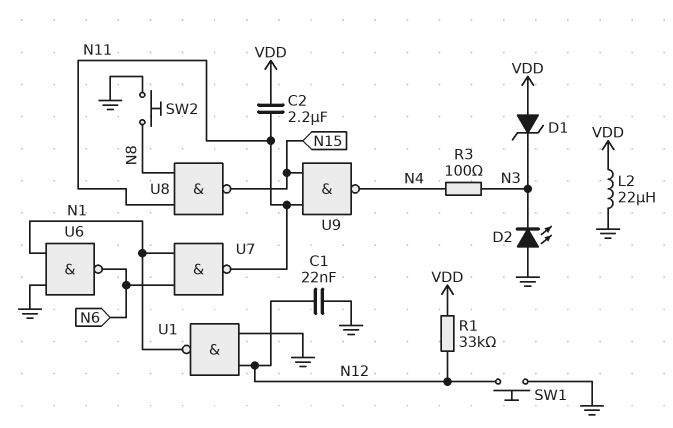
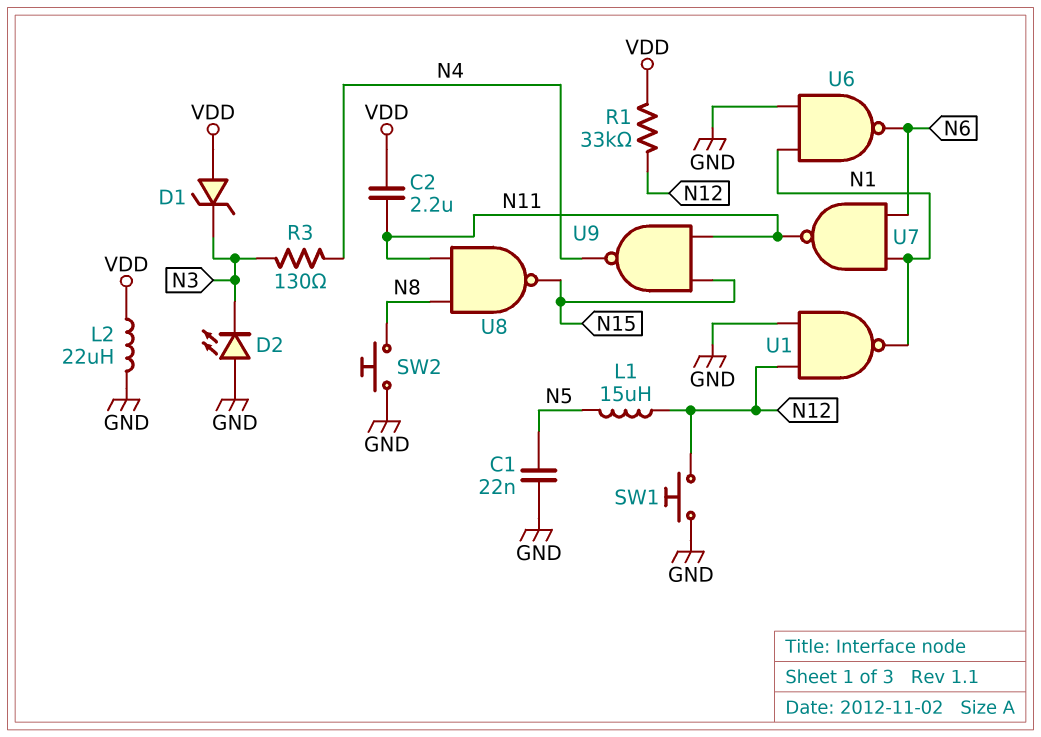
C1: 22nF (GND, N12) -> 22nF (GND, N5)
L1: none -> 15uH (N5, N12)
R3: 100 (N3, N4) -> 130 (N3, N4)

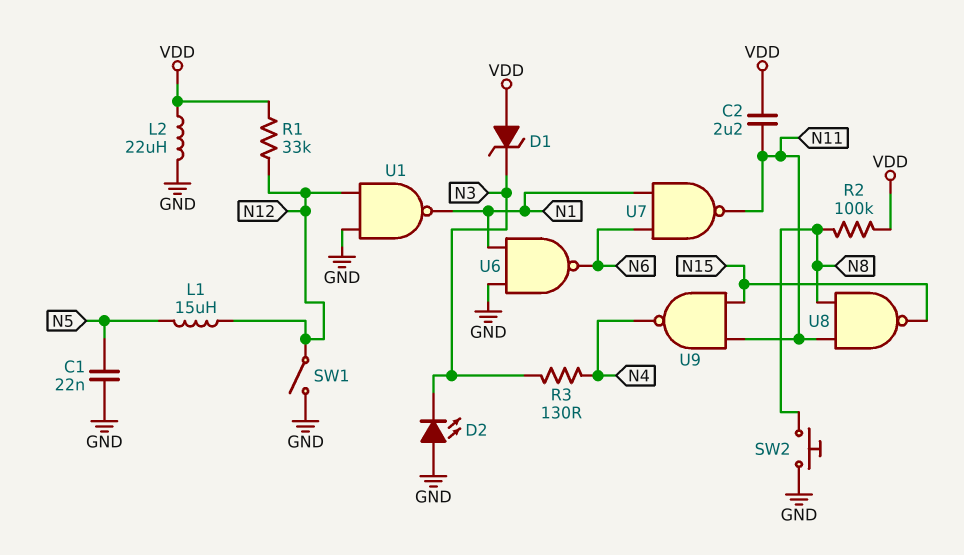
R2: none -> 100k (N8, VDD)
SW1: button (GND, N12) -> switch (GND, N12)

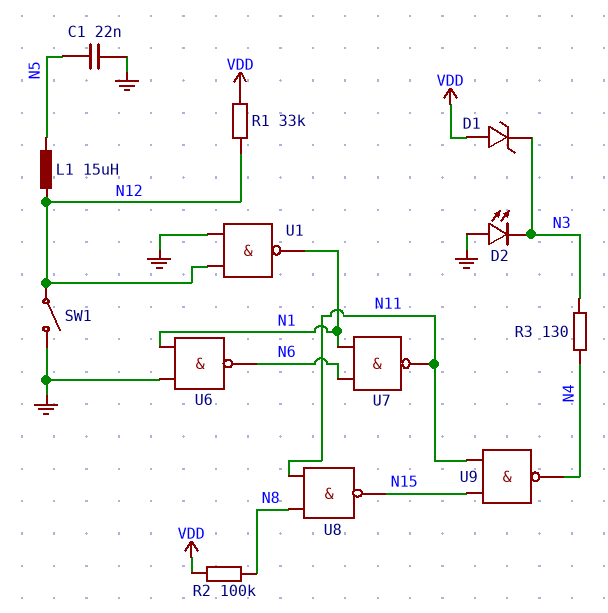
C2: 2.2uF (N11, VDD) -> none
L2: 22uH (GND, VDD) -> none
SW2: button (GND, N8) -> none

